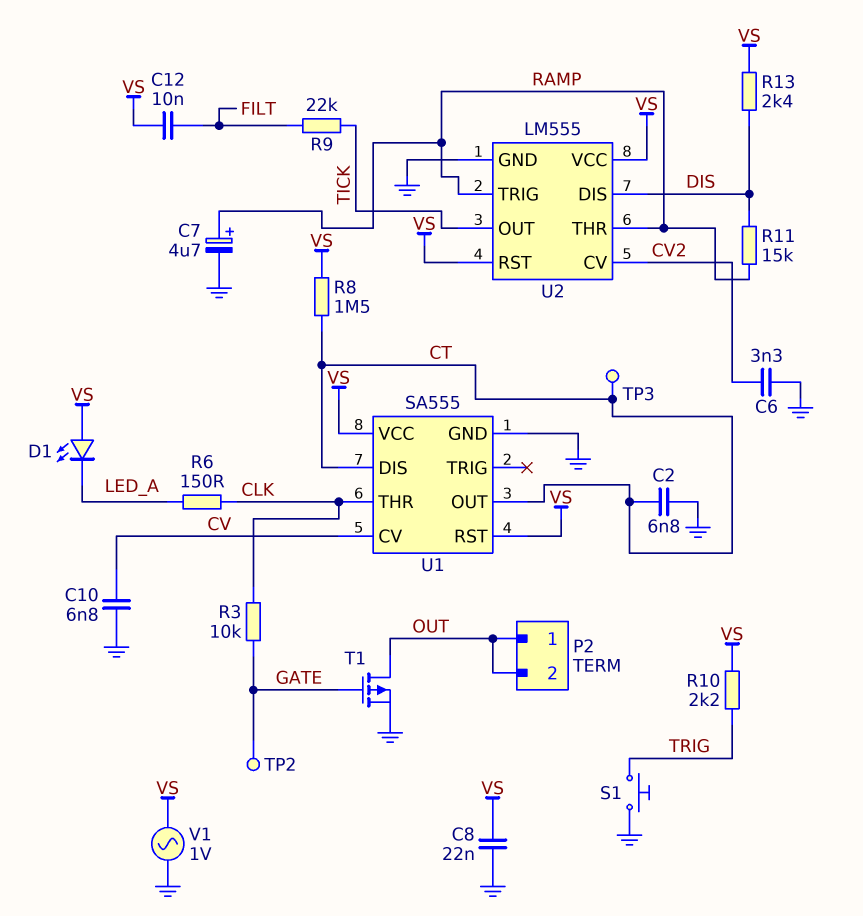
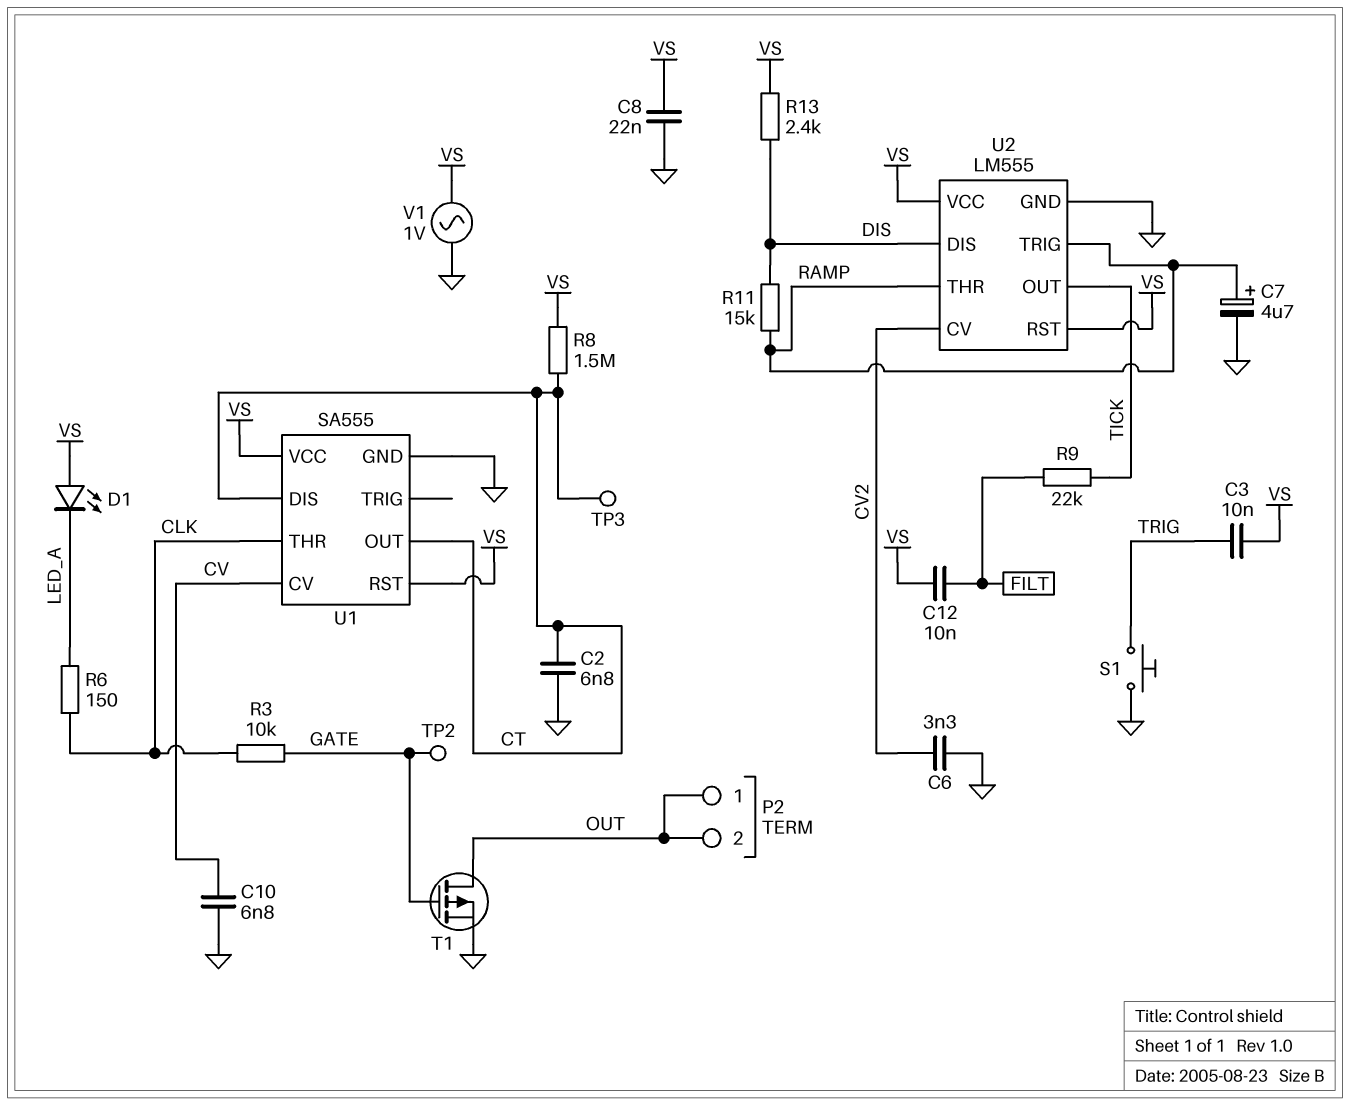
C3: none -> 10nF (TRIG, VS)
R10: 2.2k (TRIG, VS) -> none

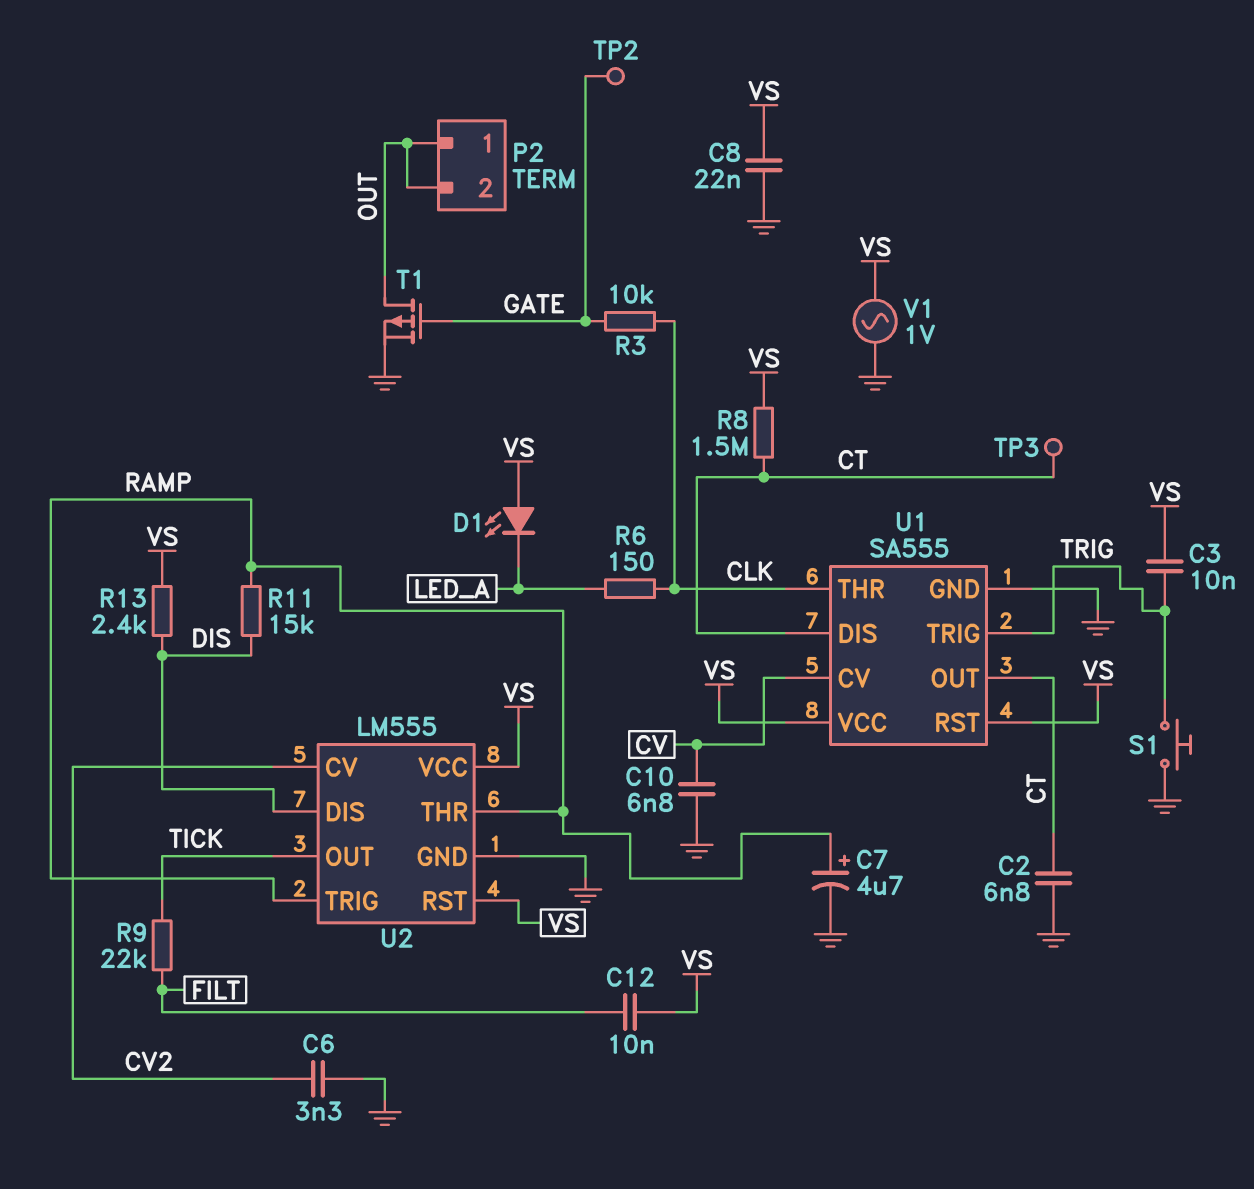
U1 pin TRIG: none -> TRIG

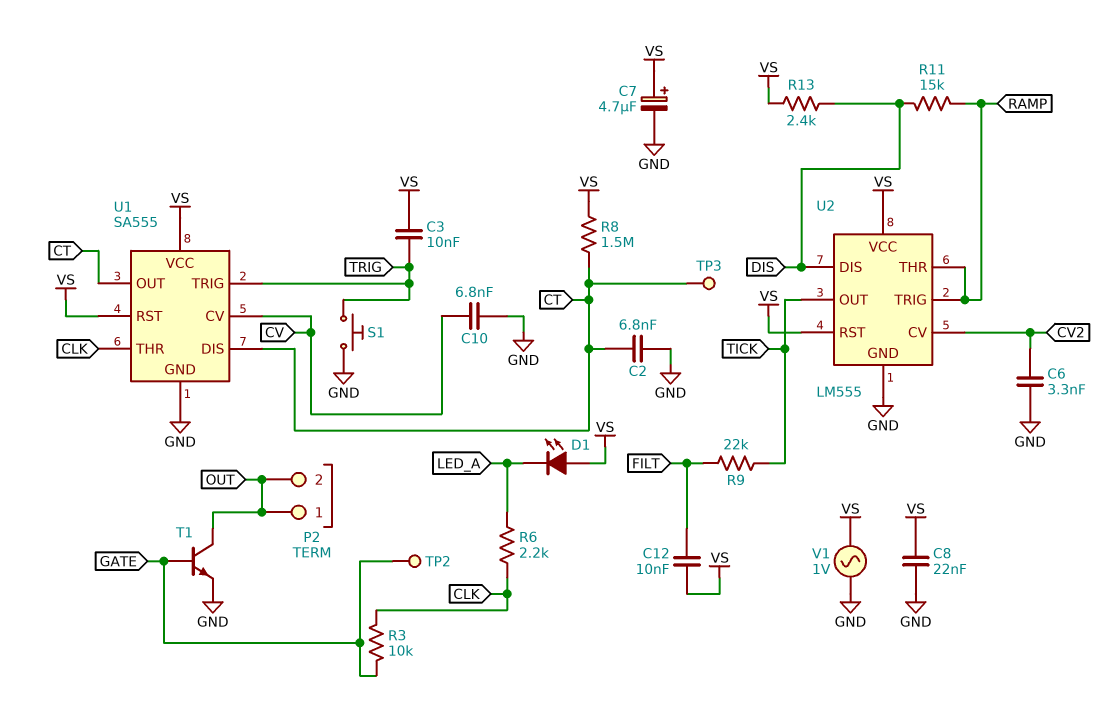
C7: 4.7uF (plus RAMP, minus GND) -> 4.7uF (plus VS, minus GND)
R6: 150 (CLK, LED_A) -> 2.2k (CLK, LED_A)
T1: PMOS (G GATE, D OUT, S GND) -> NPN (B GATE, C OUT, E GND)

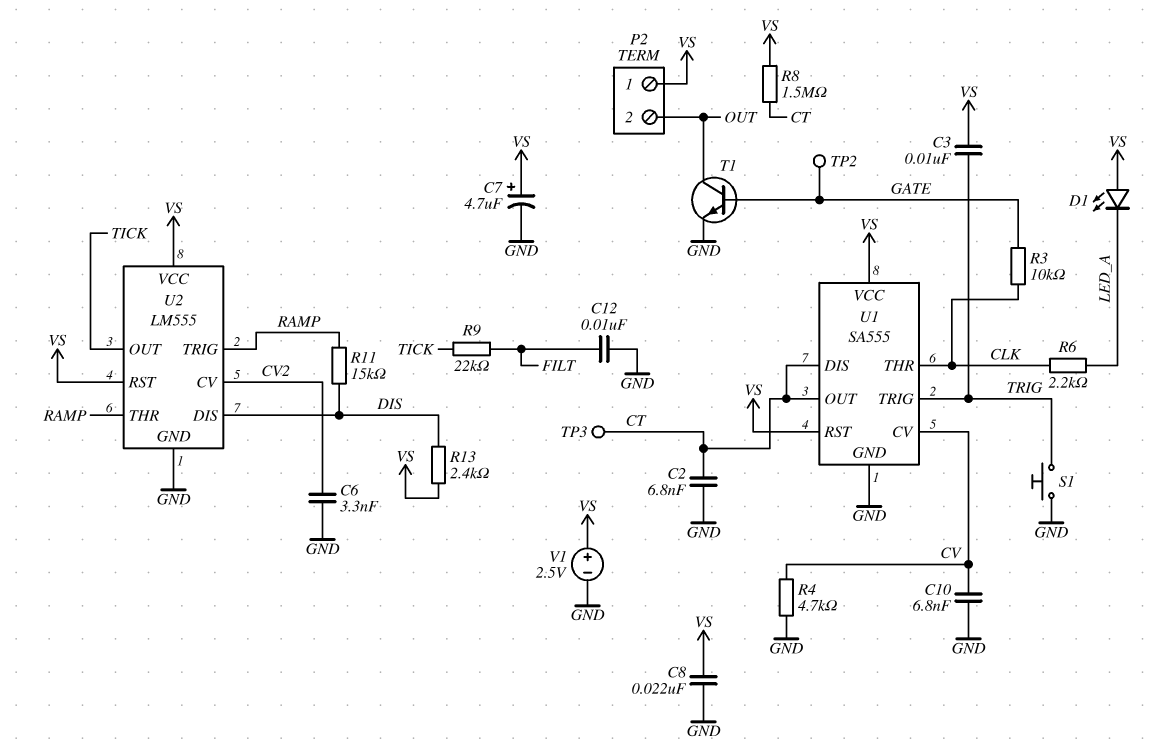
C12: 10nF (FILT, VS) -> 10nF (FILT, GND)
P2 pin 1: OUT -> VS
R4: none -> 4.7k (CV, GND)
V1: AC 1V (GND, VS) -> 2.5V (plus VS, minus GND)

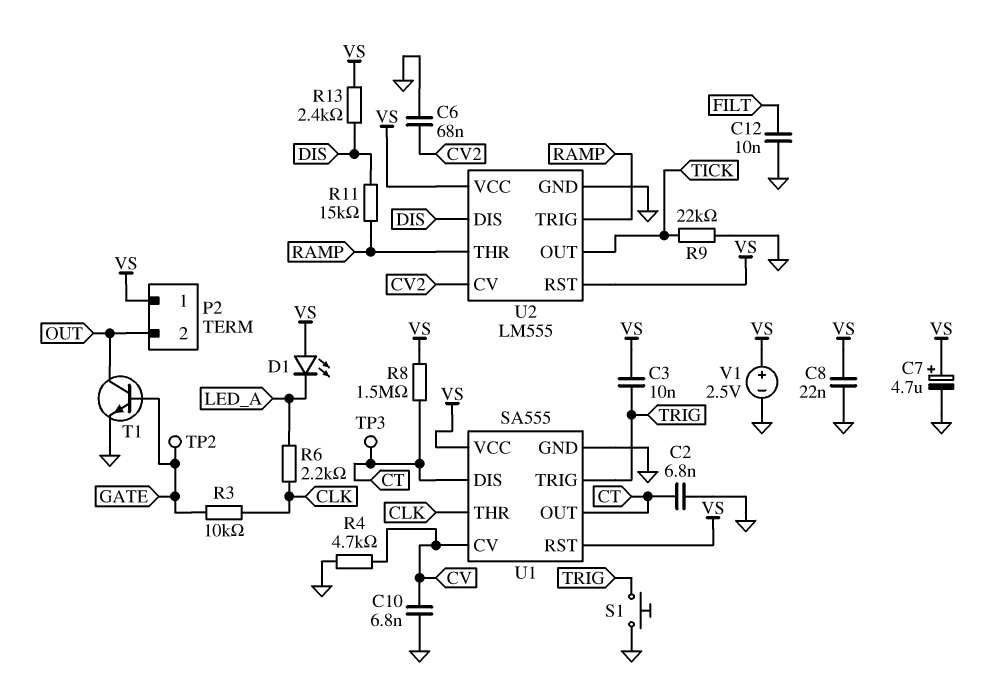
C6: 3.3nF (CV2, GND) -> 68nF (CV2, GND)
R9: 22k (FILT, TICK) -> 22k (GND, TICK)

